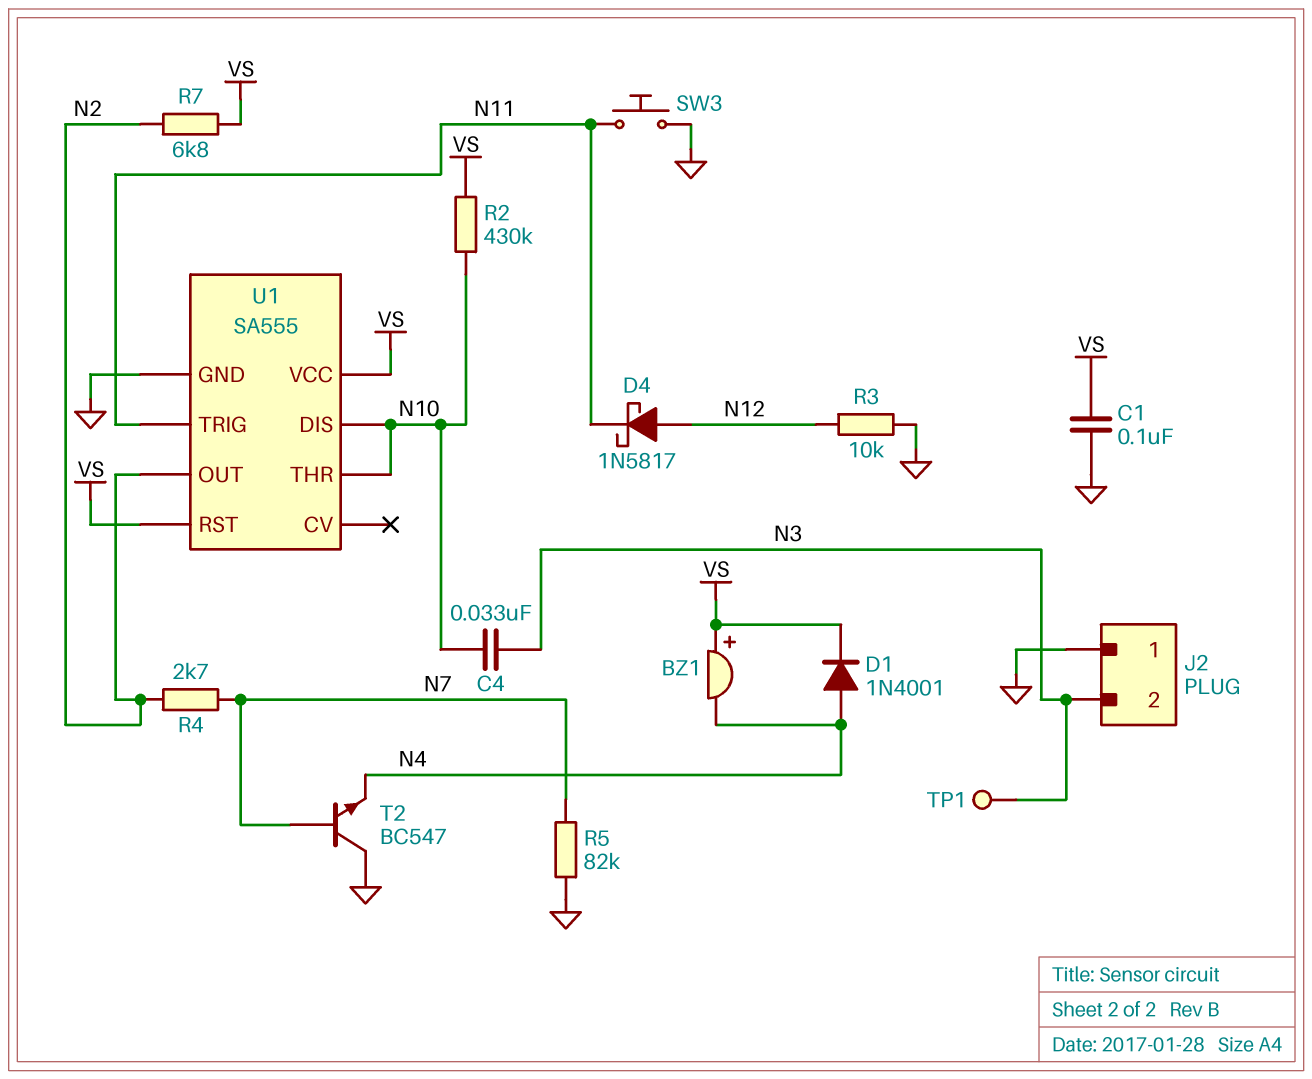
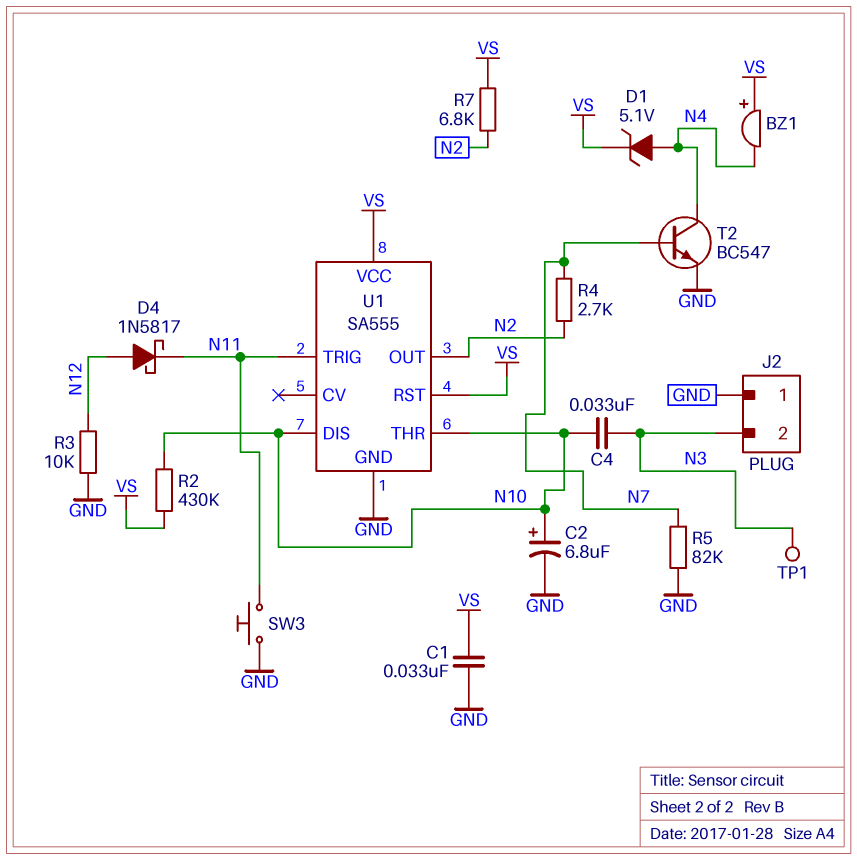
C1: 100nF (GND, VS) -> 33nF (GND, VS)
C2: none -> 6.8uF (plus N10, minus GND)
D1: diode 1N4001 (A N4, K VS) -> zener 5.1V (A N4, K VS)
T2: NPN BC547 (B N7, C GND, E N4) -> NPN BC547 (B N7, C N4, E GND)

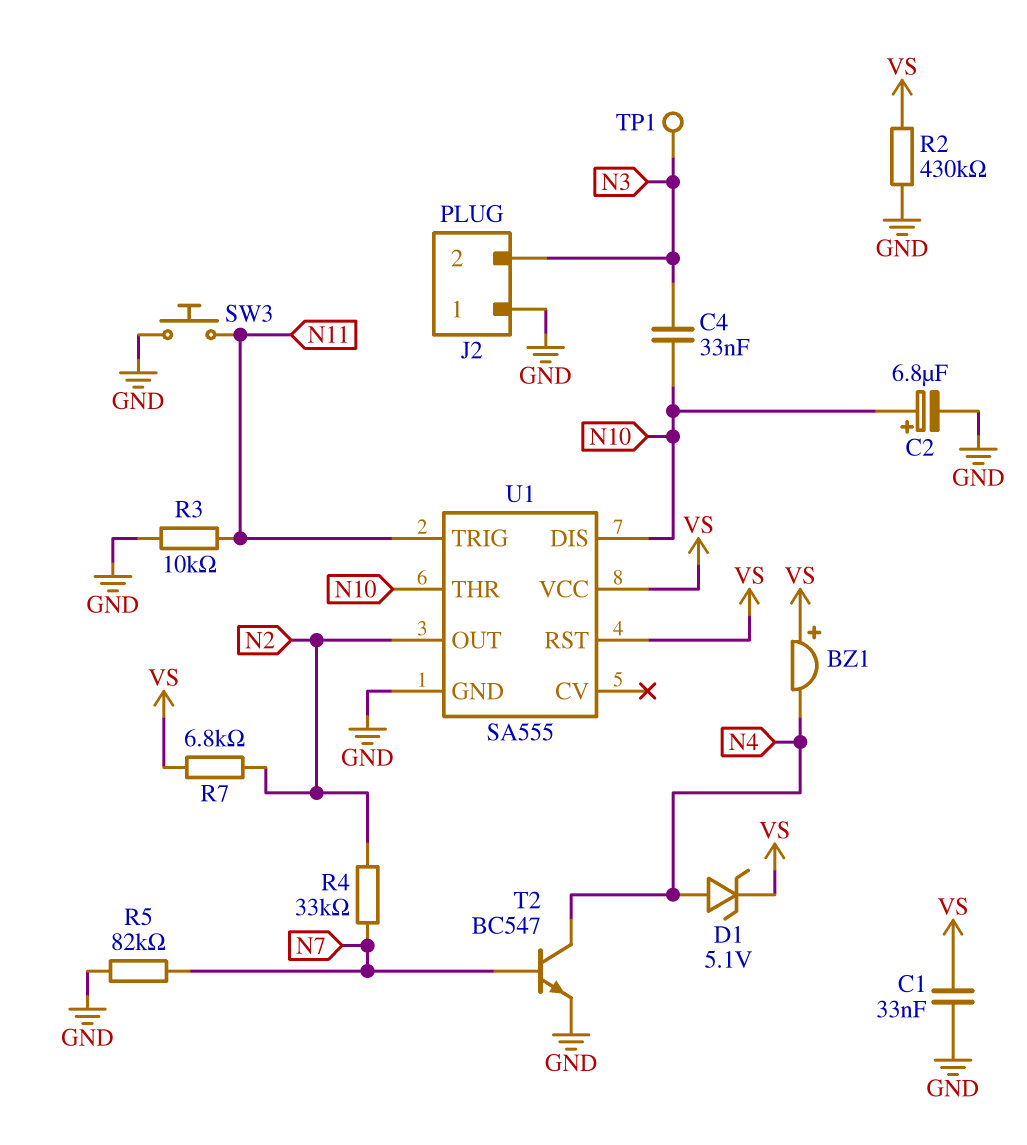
D4: schottky 1N5817 (A N12, K N11) -> none
R2: 430k (N10, VS) -> 430k (GND, VS)
R3: 10k (GND, N12) -> 10k (GND, N11)
R4: 2.7k (N2, N7) -> 33k (N2, N7)

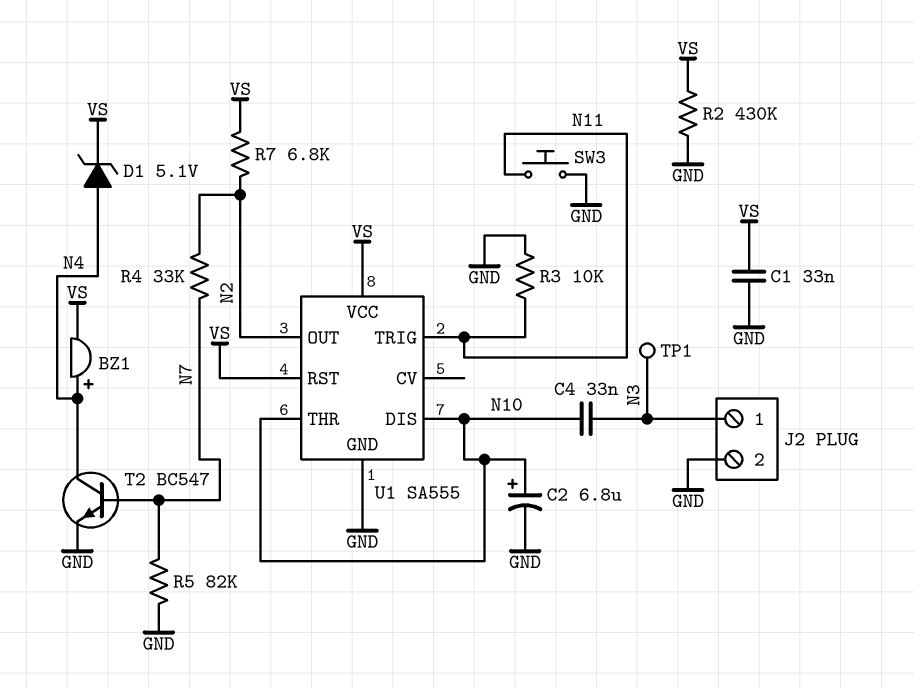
BZ1: buzzer (plus VS, minus N4) -> buzzer (plus N4, minus VS)
J2 pin 1: GND -> N3
J2 pin 2: N3 -> GND

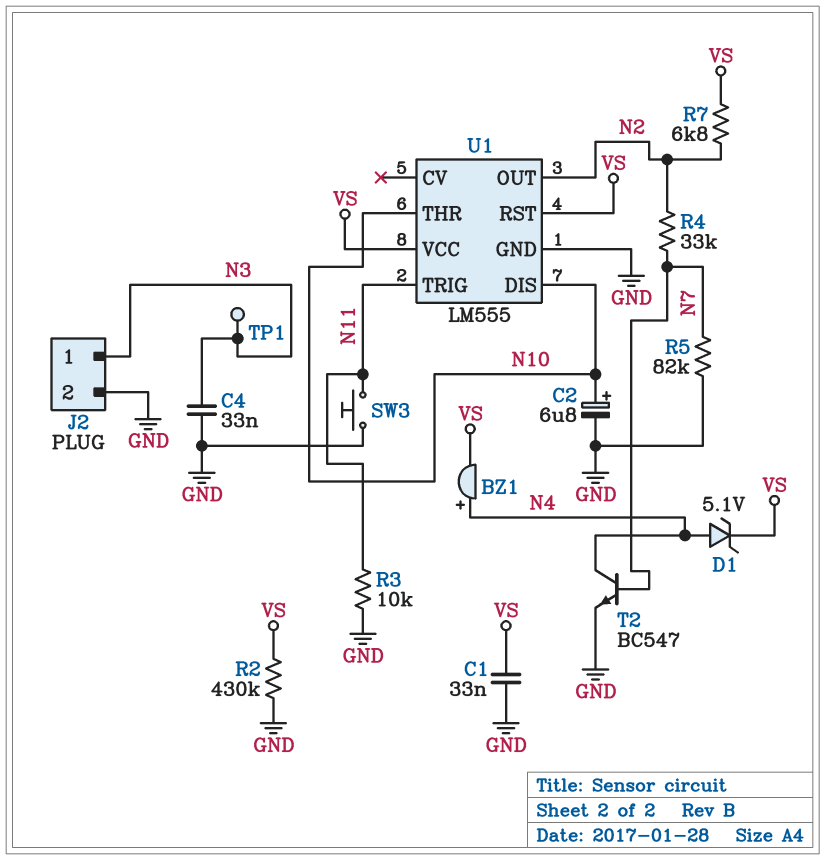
C4: 33nF (N3, N10) -> 33nF (GND, N3)
U1: SA555 -> LM555

